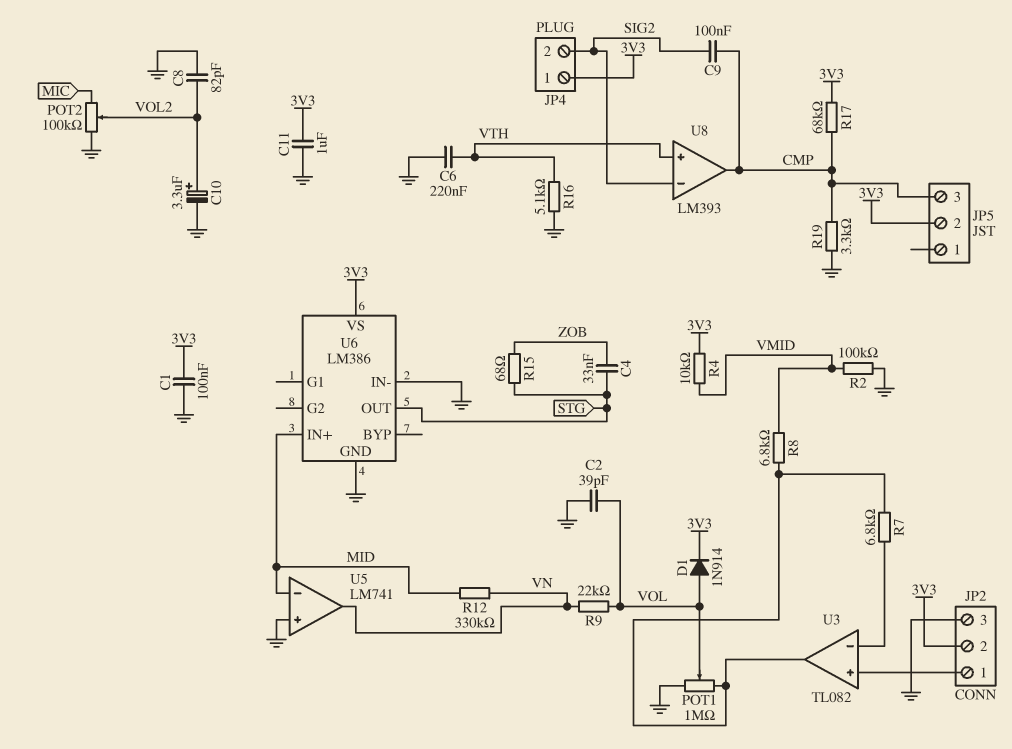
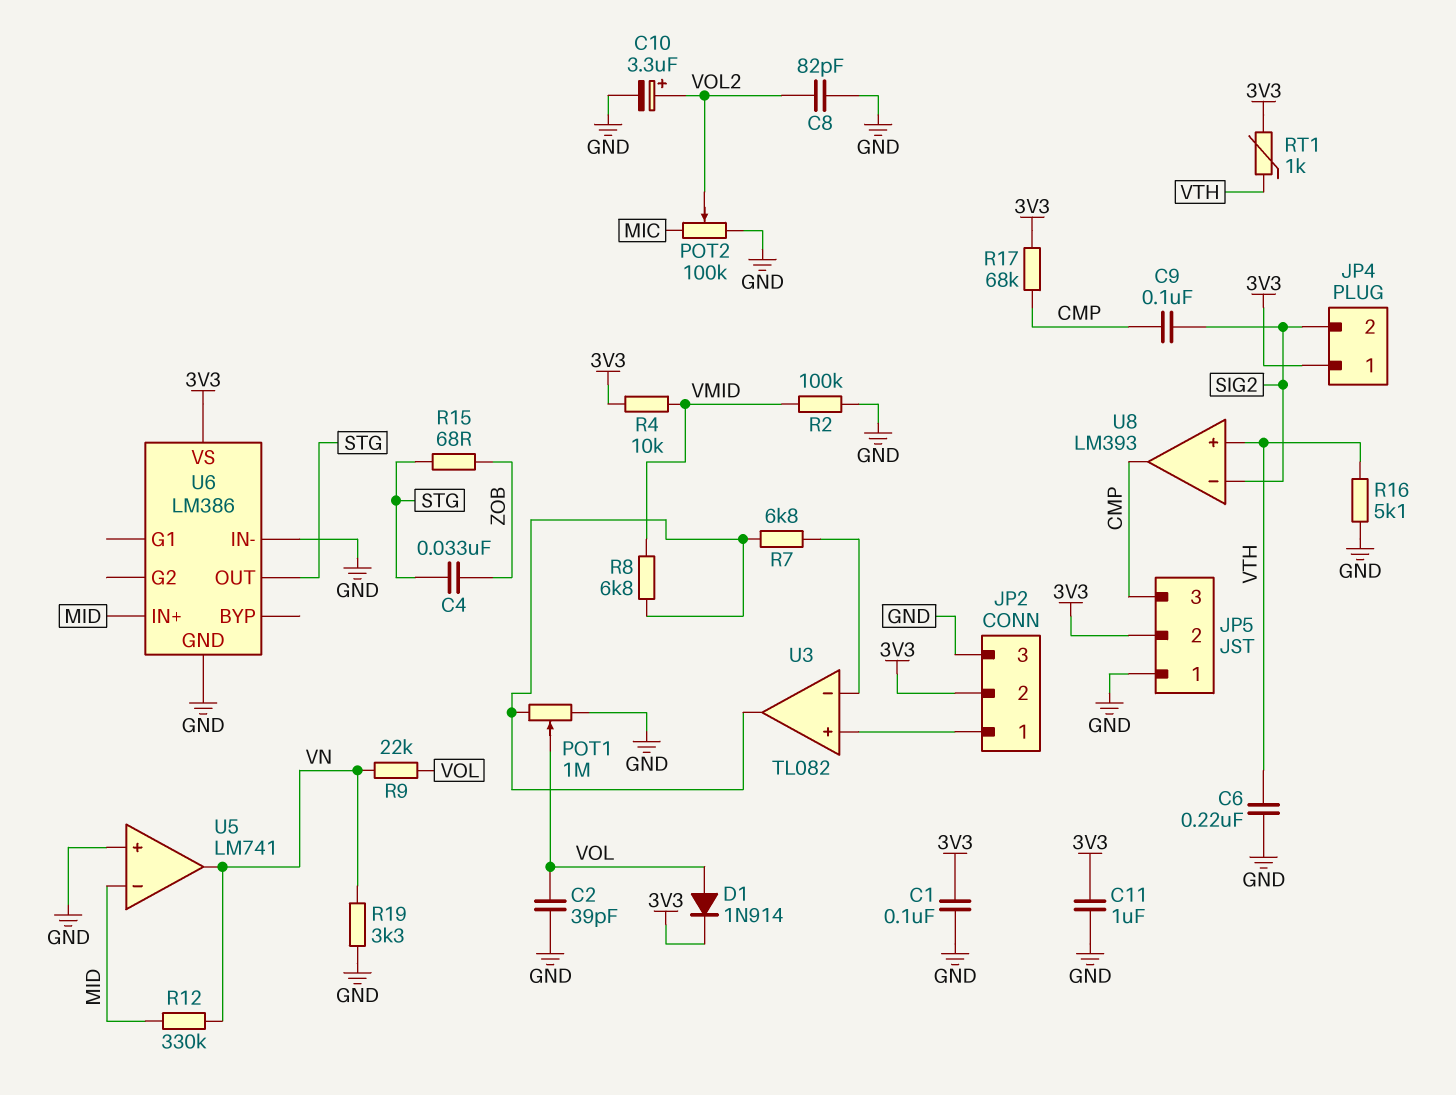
JP5 pin 1: none -> GND
R19: 3.3k (CMP, GND) -> 3.3k (GND, VN)
RT1: none -> 1k (3V3, VTH)

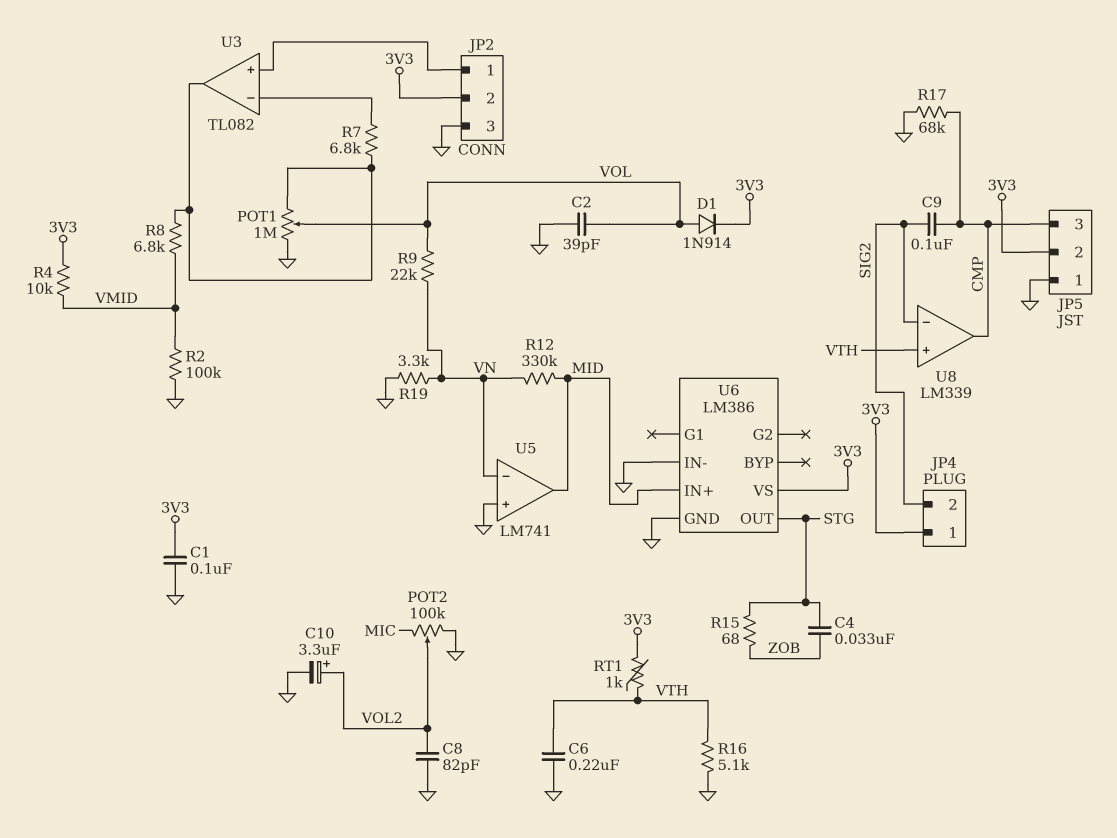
C11: 1uF (3V3, GND) -> none
R17: 68k (3V3, CMP) -> 68k (CMP, GND)
U5 pin in-: MID -> VN
U5 pin out: VN -> MID
U8: LM393 -> LM339

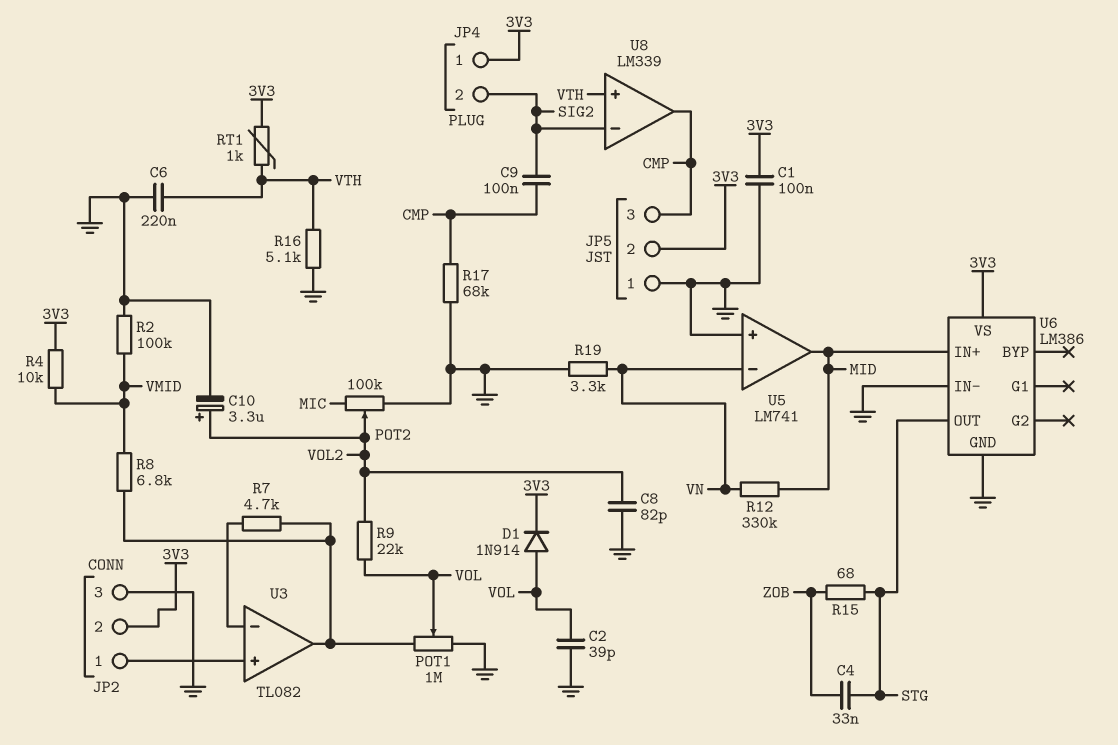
R7: 6.8k (U3/in-, U3/out) -> 4.7k (U3/in-, U3/out)
R9: 22k (VN, VOL) -> 22k (VOL, VOL2)

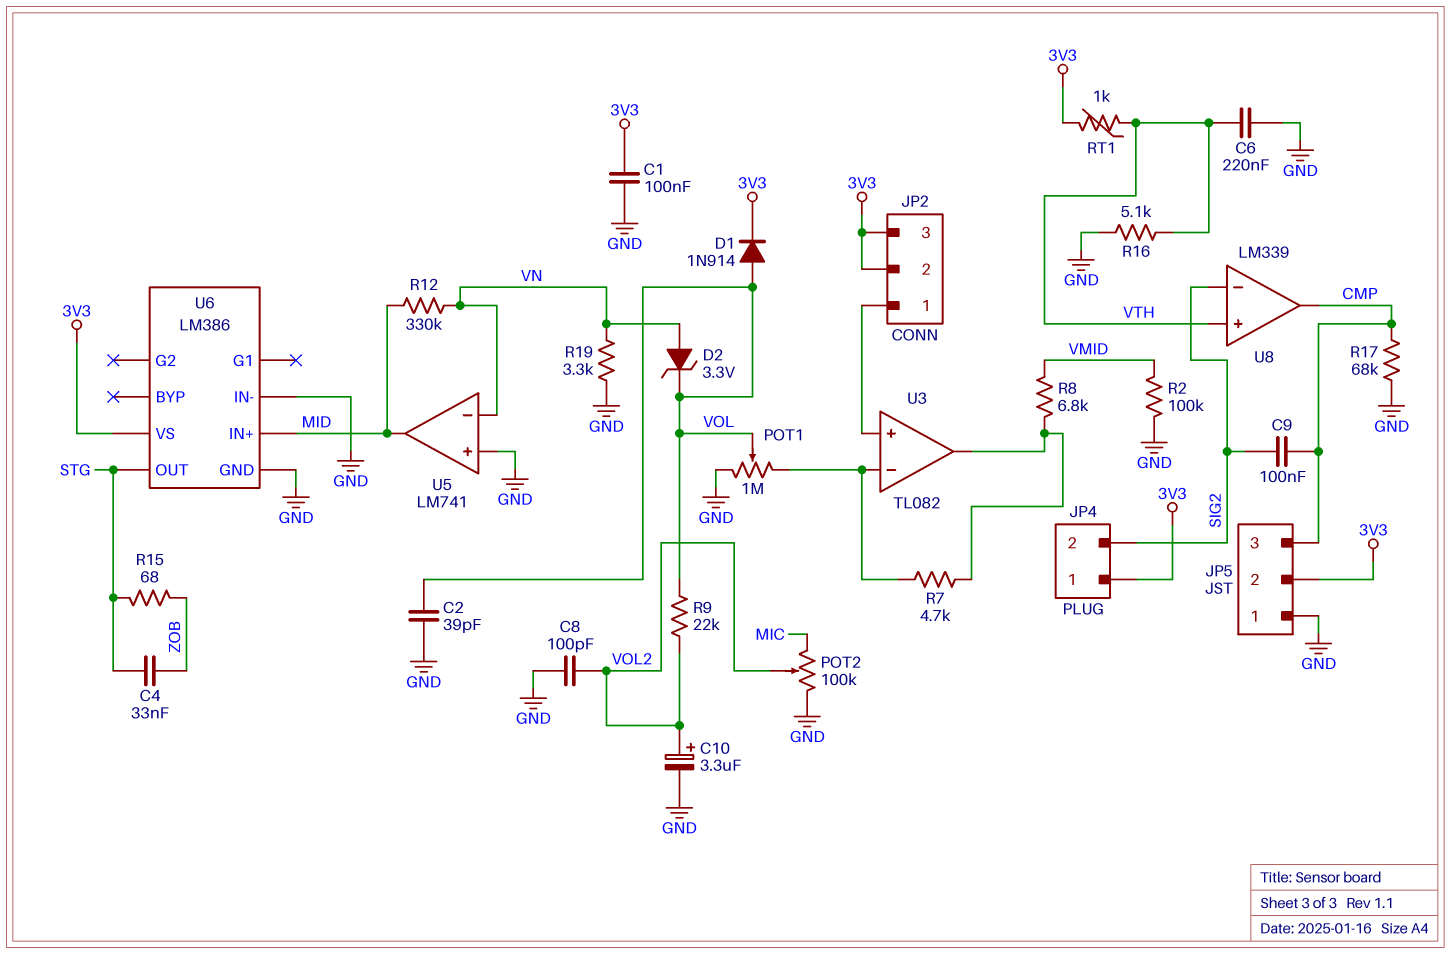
C8: 82pF (GND, VOL2) -> 100pF (GND, VOL2)
D2: none -> zener 3.3V (A VN, K VOL)
JP2 pin 3: GND -> 3V3
POT1: 1M (GND, U3/out, wiper VOL) -> 1M (GND, U3/in-, wiper VOL)
R4: 10k (3V3, VMID) -> none

